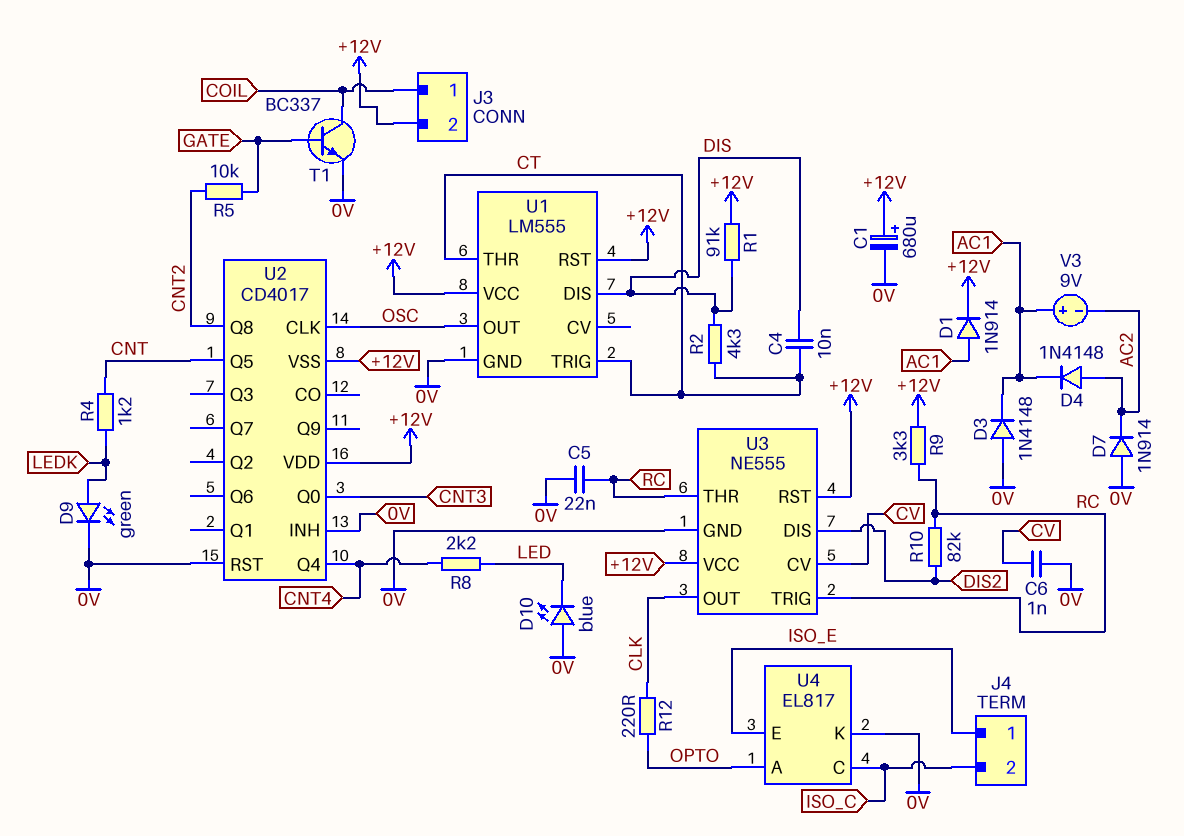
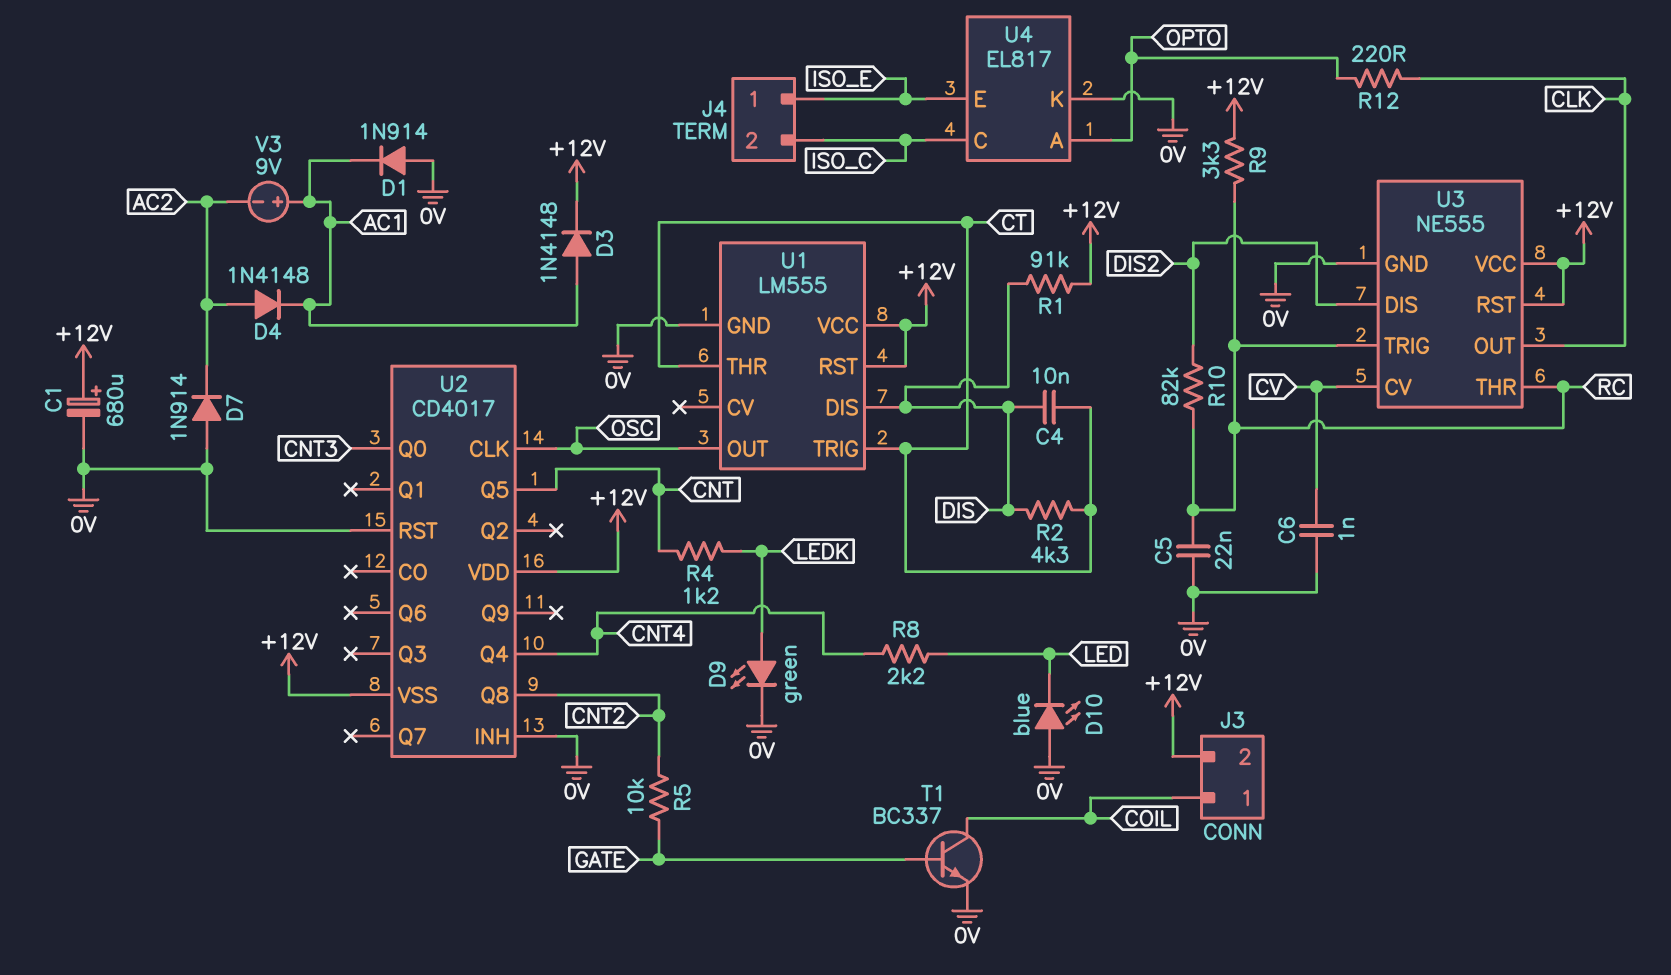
D1: diode 1N914 (A AC1, K +12V) -> diode 1N914 (A 0V, K AC1)
D3: diode 1N4148 (A 0V, K AC1) -> diode 1N4148 (A AC1, K +12V)

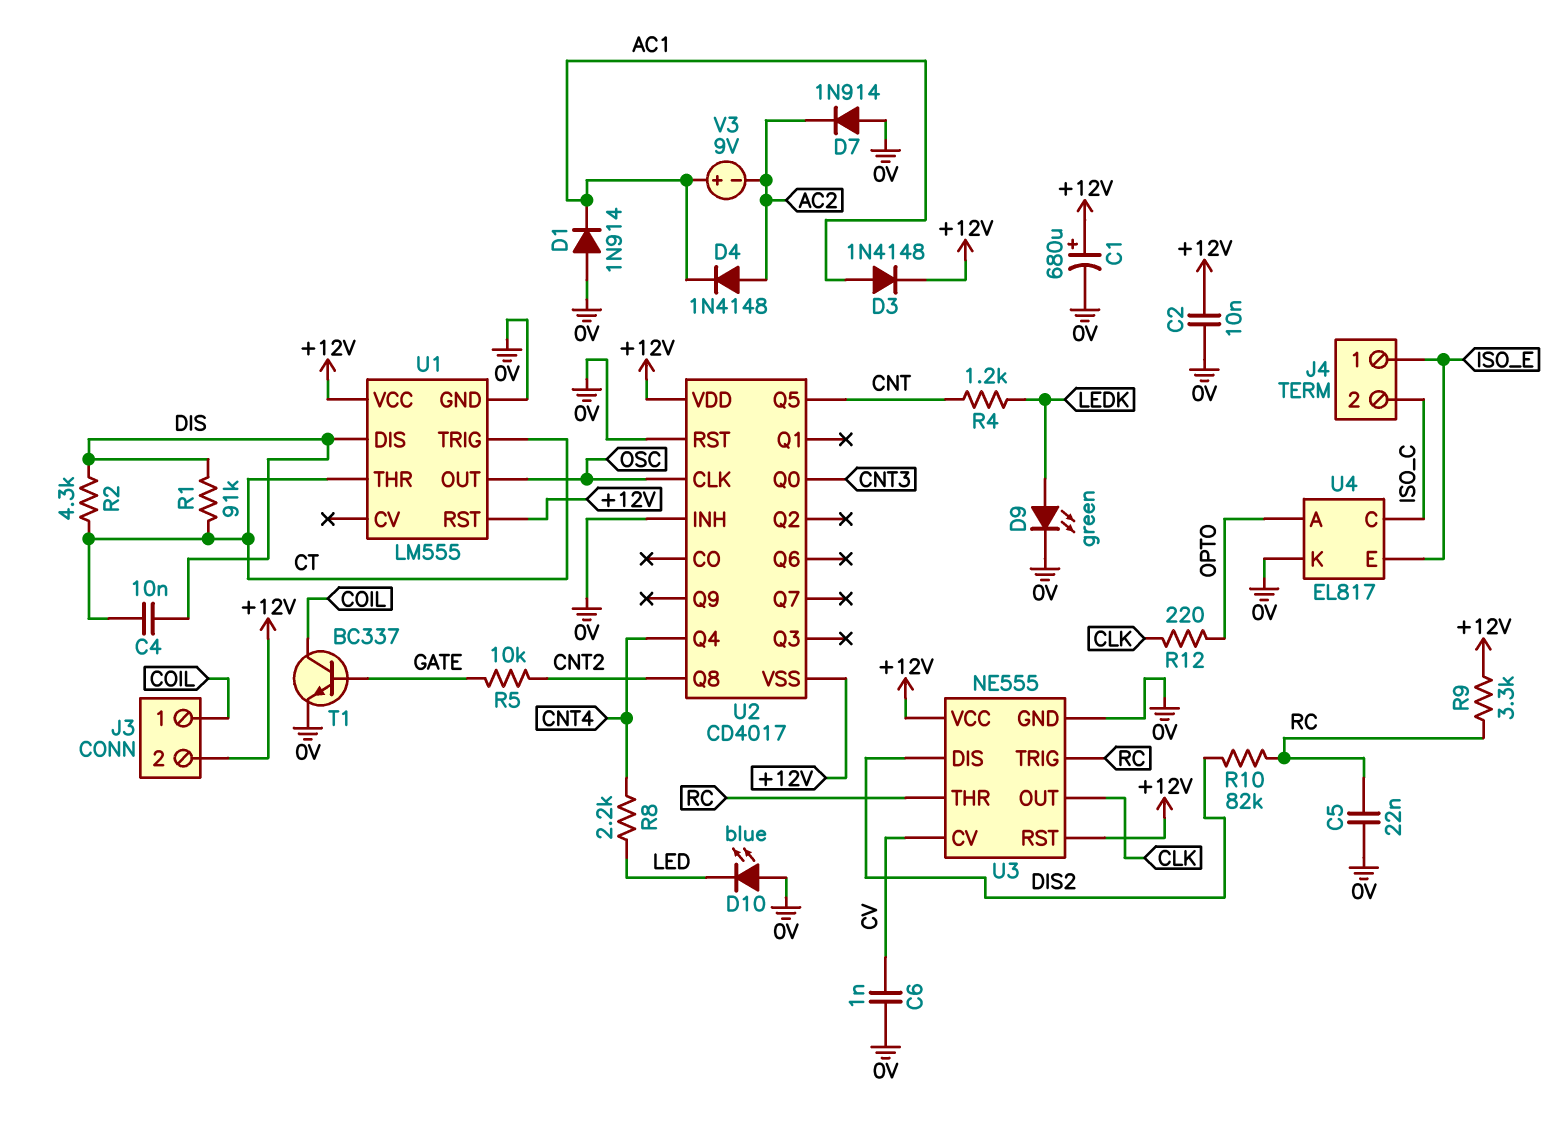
C2: none -> 10nF (+12V, 0V)
R1: 91k (+12V, DIS) -> 91k (CT, DIS)

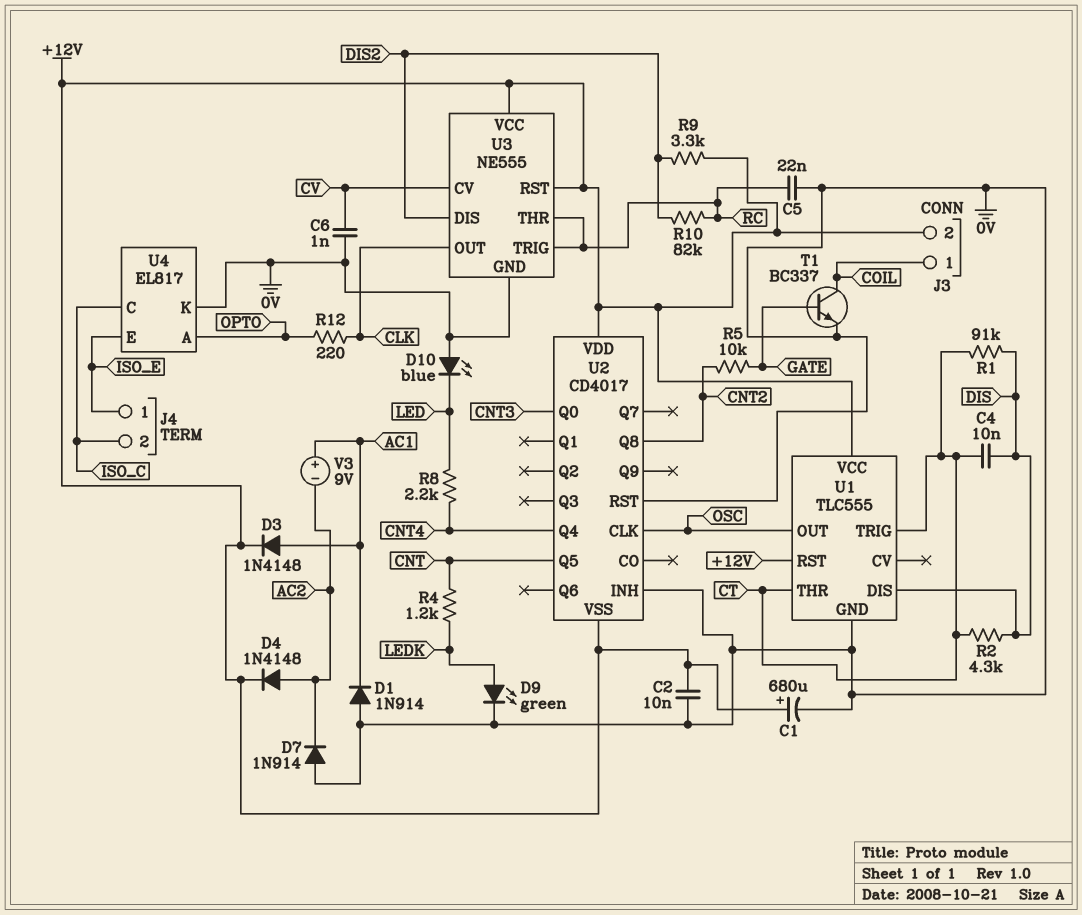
D4: diode 1N4148 (A AC2, K AC1) -> diode 1N4148 (A AC2, K +12V)
R9: 3.3k (+12V, RC) -> 3.3k (+12V, DIS2)
U1: LM555 -> TLC555

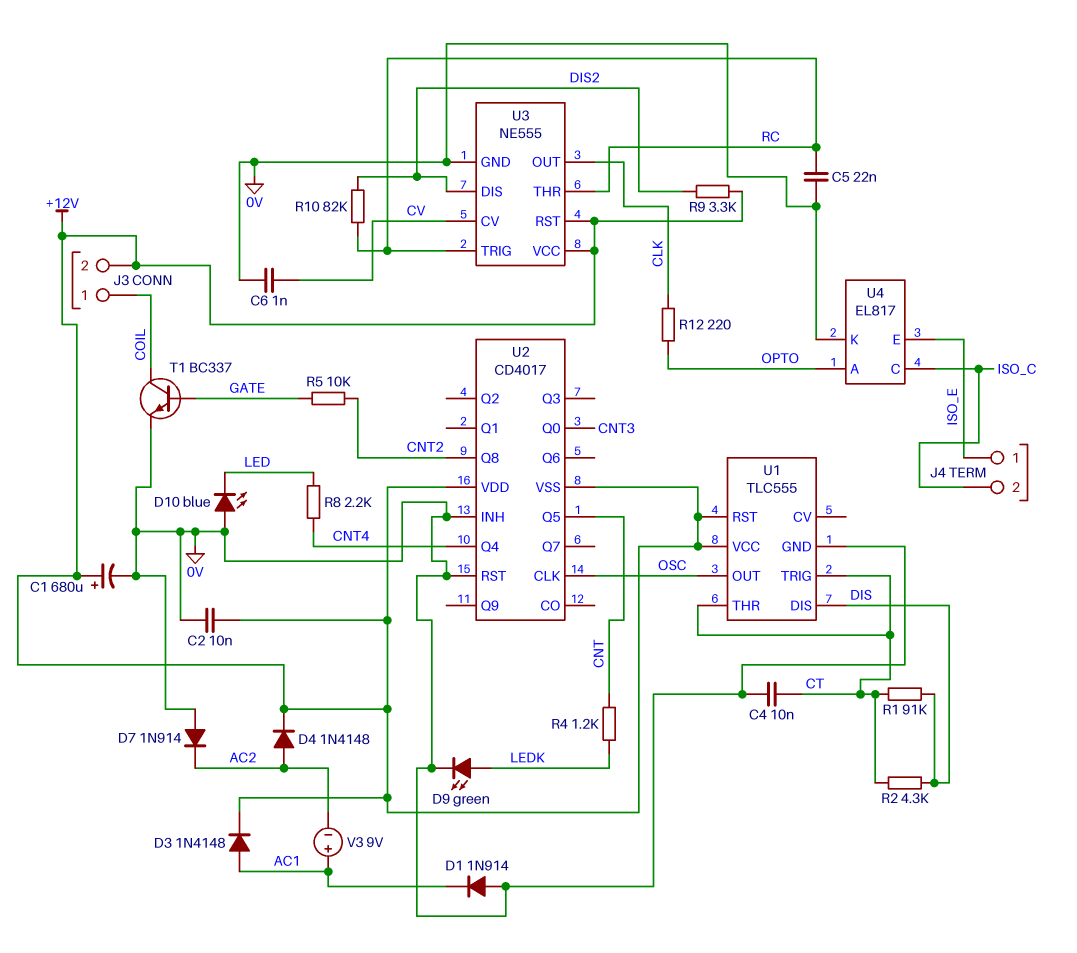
C4: 10nF (CT, DIS) -> 10nF (0V, CT)

